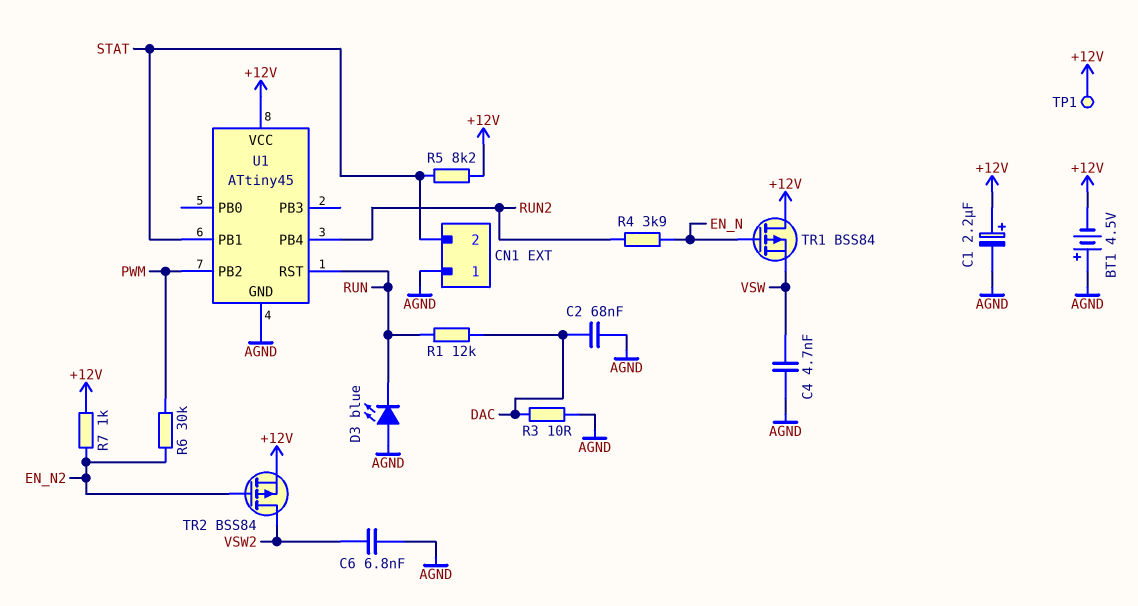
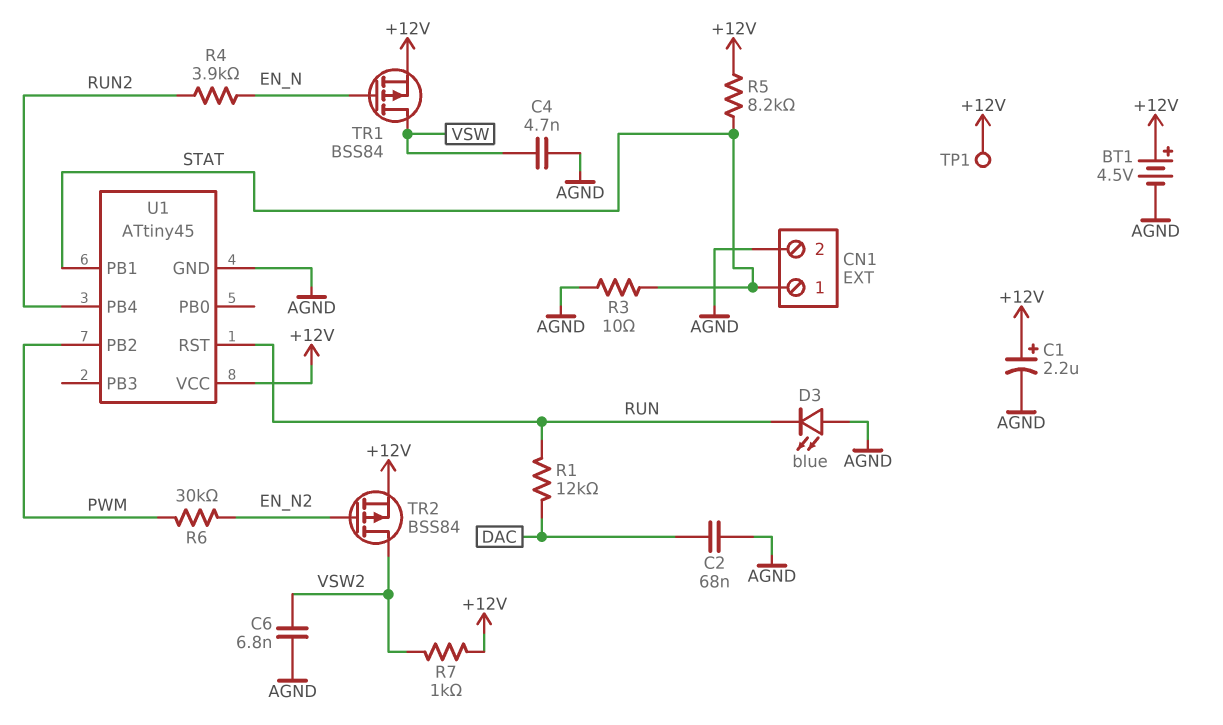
BT1: 4.5V (plus AGND, minus +12V) -> 4.5V (plus +12V, minus AGND)
CN1 pin 1: AGND -> STAT
CN1 pin 2: STAT -> AGND
R3: 10 (AGND, DAC) -> 10 (AGND, STAT)
R7: 1k (+12V, EN_N2) -> 1k (+12V, VSW2)
TR1: PMOS BSS84 (G EN_N, D +12V, S VSW) -> PMOS BSS84 (G EN_N, D VSW, S +12V)

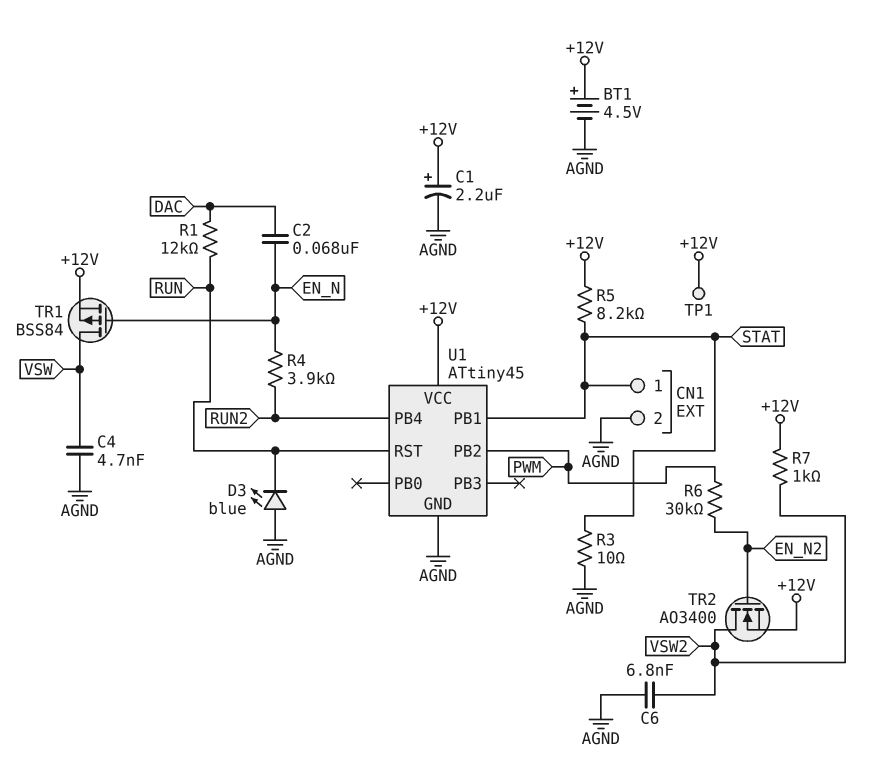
C2: 68nF (AGND, DAC) -> 68nF (DAC, EN_N)
TR2: PMOS BSS84 (G EN_N2, D VSW2, S +12V) -> NMOS AO3400 (G EN_N2, D VSW2, S +12V)

